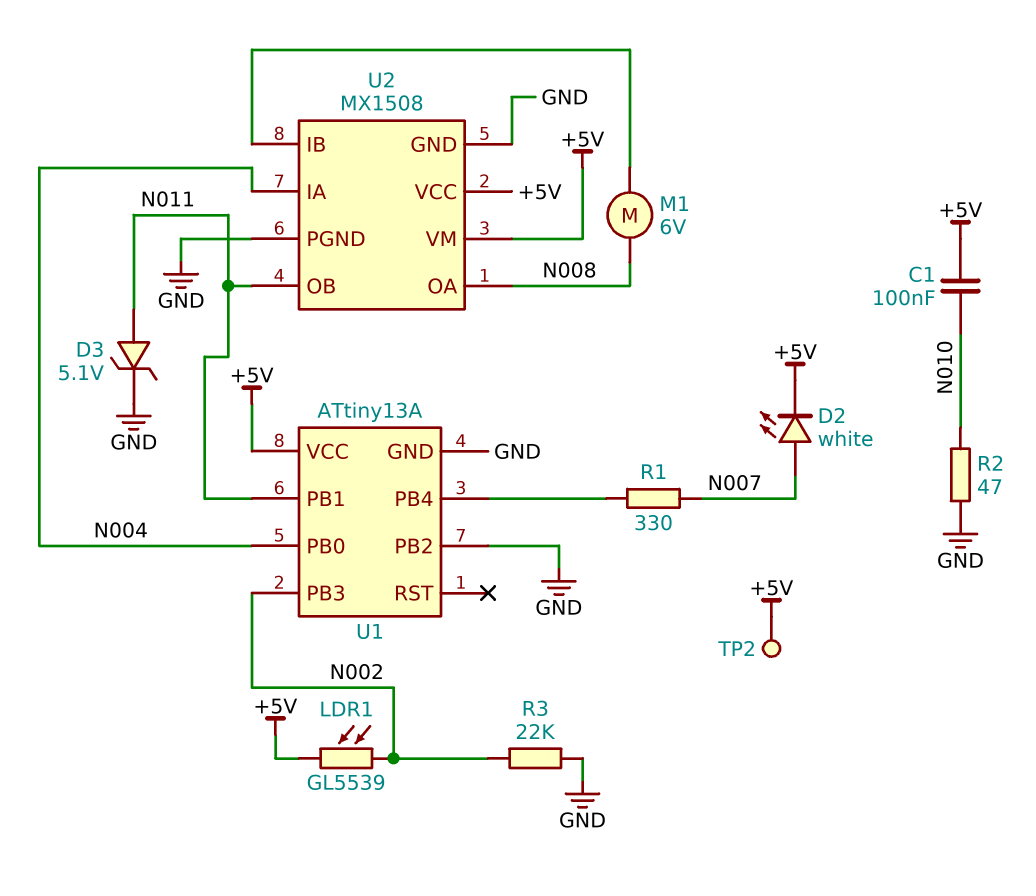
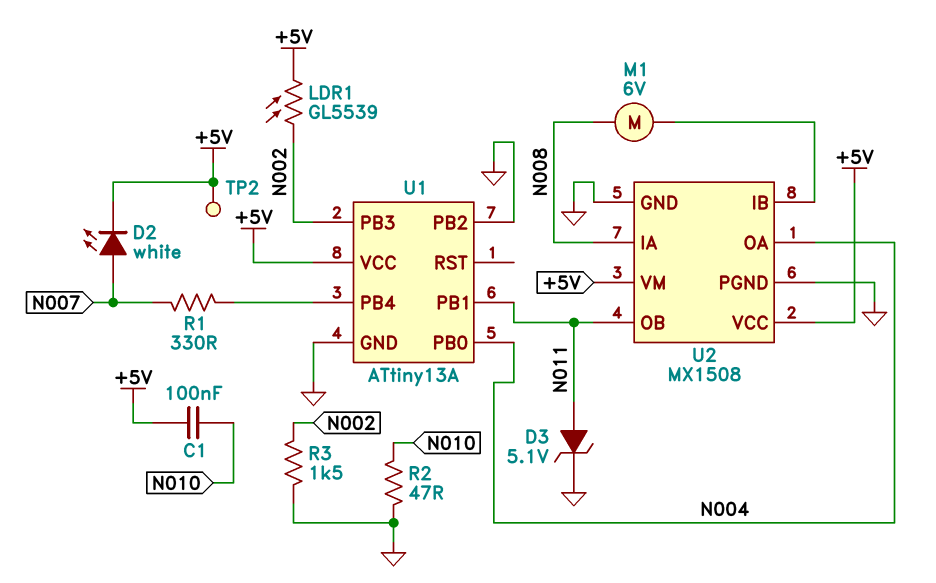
R3: 22k (GND, N002) -> 1.5k (GND, N002)
U2 pin IA: N004 -> N008
U2 pin OA: N008 -> N004

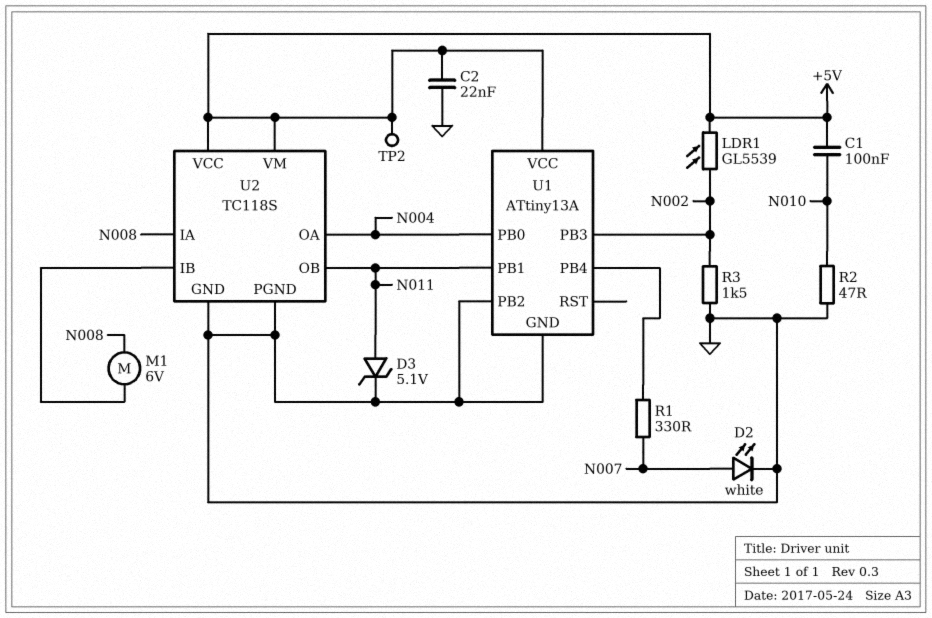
C2: none -> 22nF (+5V, GND)
D2: LED white (A N007, K +5V) -> LED white (A N007, K GND)
U2: MX1508 -> TC118S

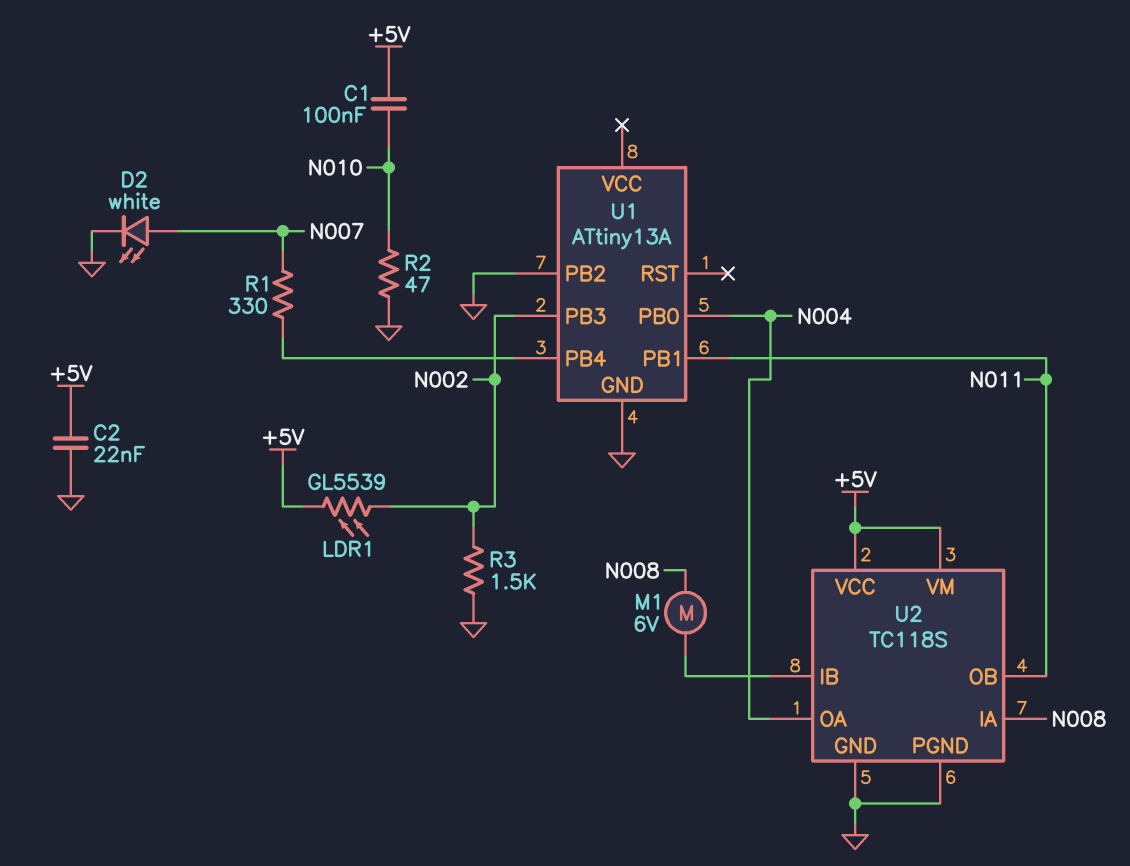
D3: zener 5.1V (A N011, K GND) -> none
TP2: test point (+5V) -> none
U1 pin VCC: +5V -> none

